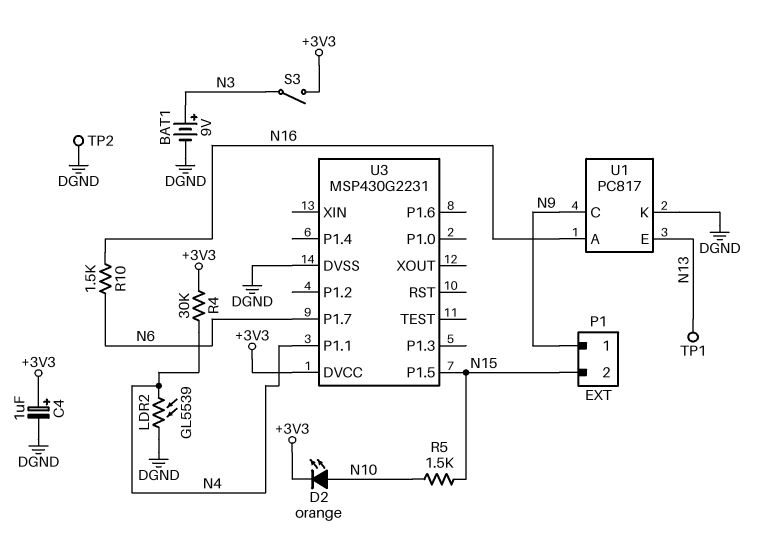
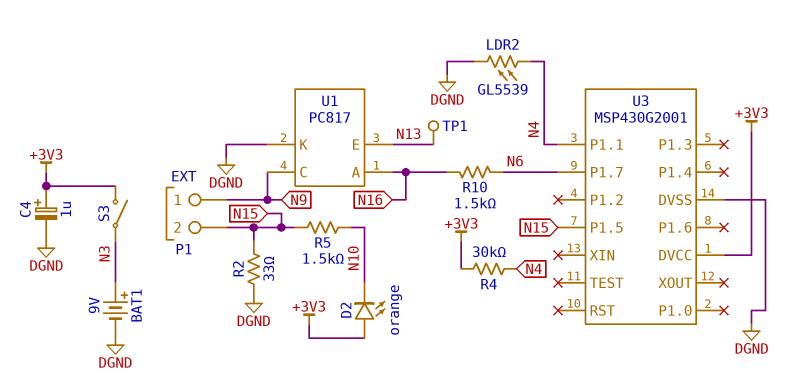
D2: LED orange (A N10, K +3V3) -> LED orange (A +3V3, K N10)
R2: none -> 33 (DGND, N15)
TP2: test point (DGND) -> none
U3: MSP430G2231 -> MSP430G2001

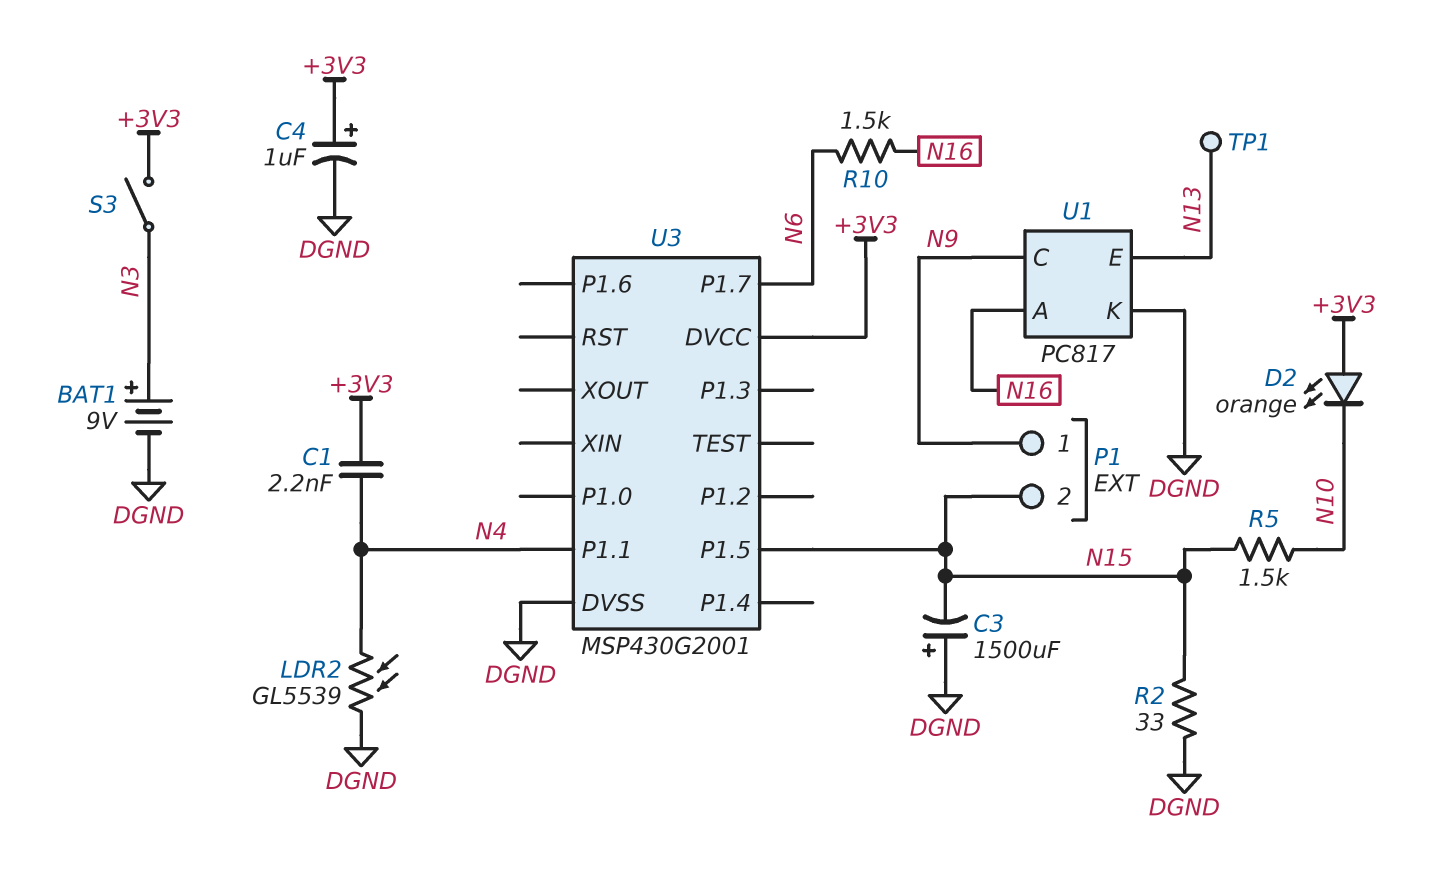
C1: none -> 2.2nF (+3V3, N4)
C3: none -> 1500uF (plus DGND, minus N15)
R4: 30k (+3V3, N4) -> none

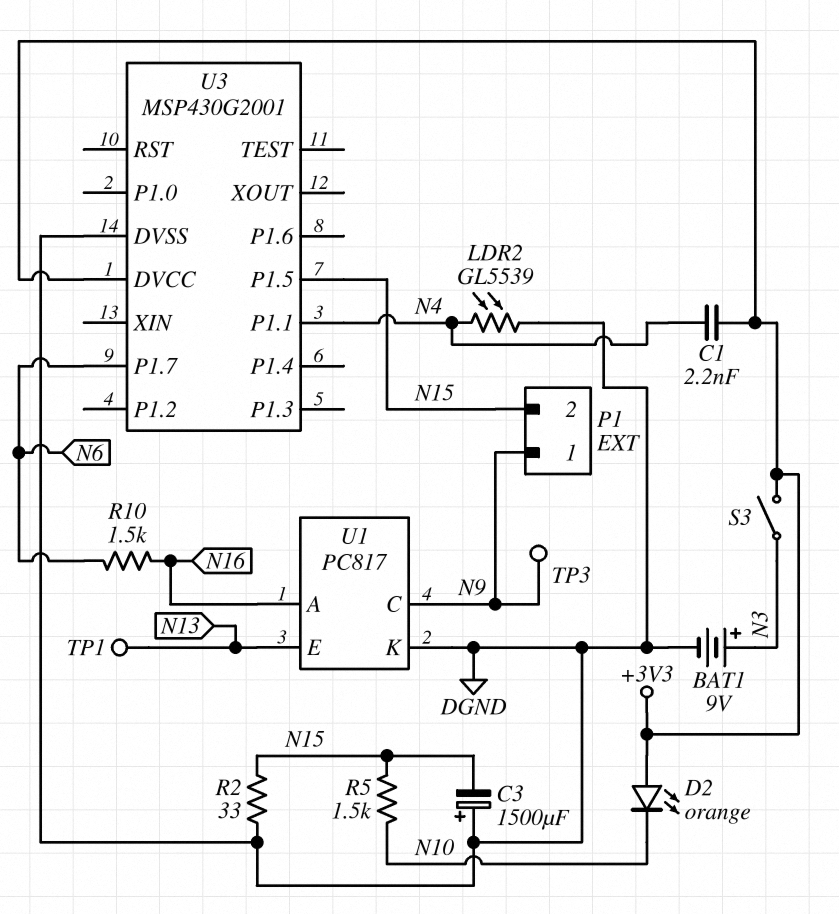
C4: 1uF (plus +3V3, minus DGND) -> none
TP3: none -> test point (N9)

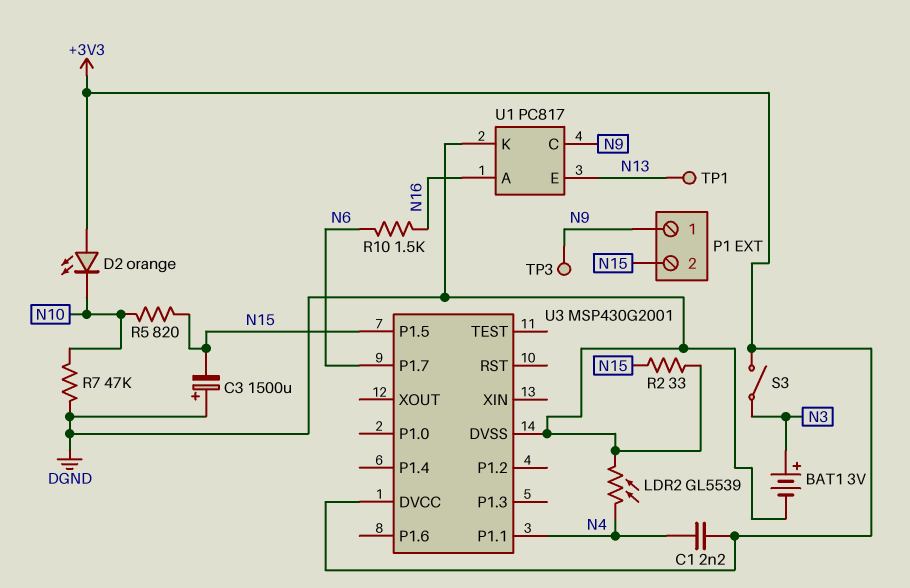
BAT1: 9V (plus N3, minus DGND) -> 3V (plus N3, minus DGND)
R5: 1.5k (N10, N15) -> 820 (N10, N15)
R7: none -> 47k (DGND, N10)

